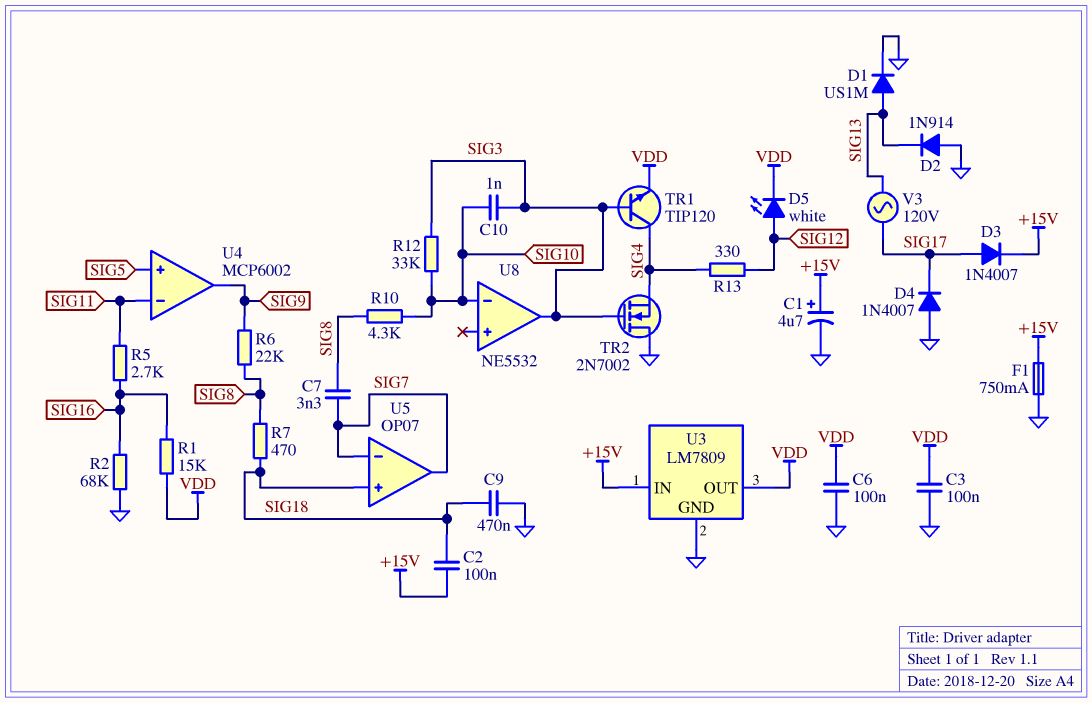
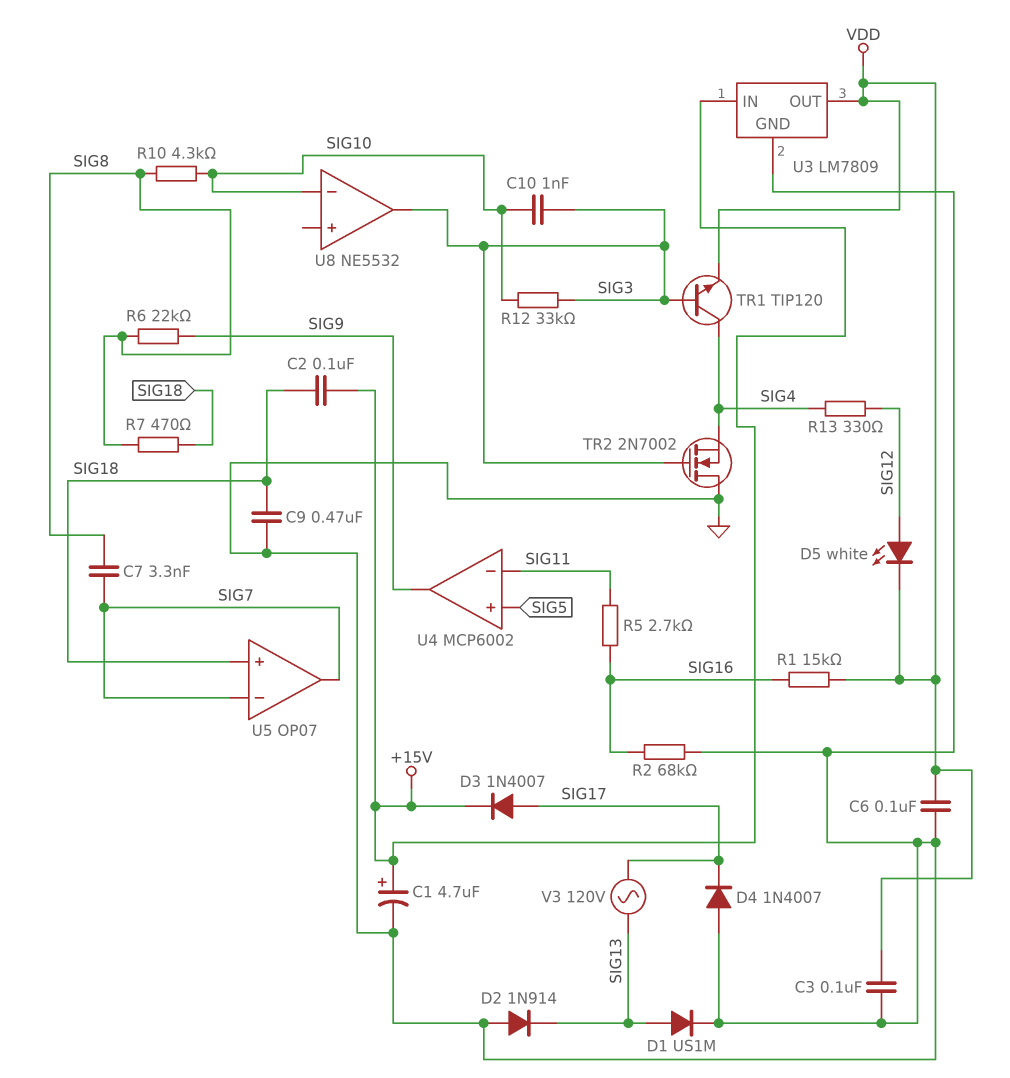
F1: 750mA (+15V, GND) -> none

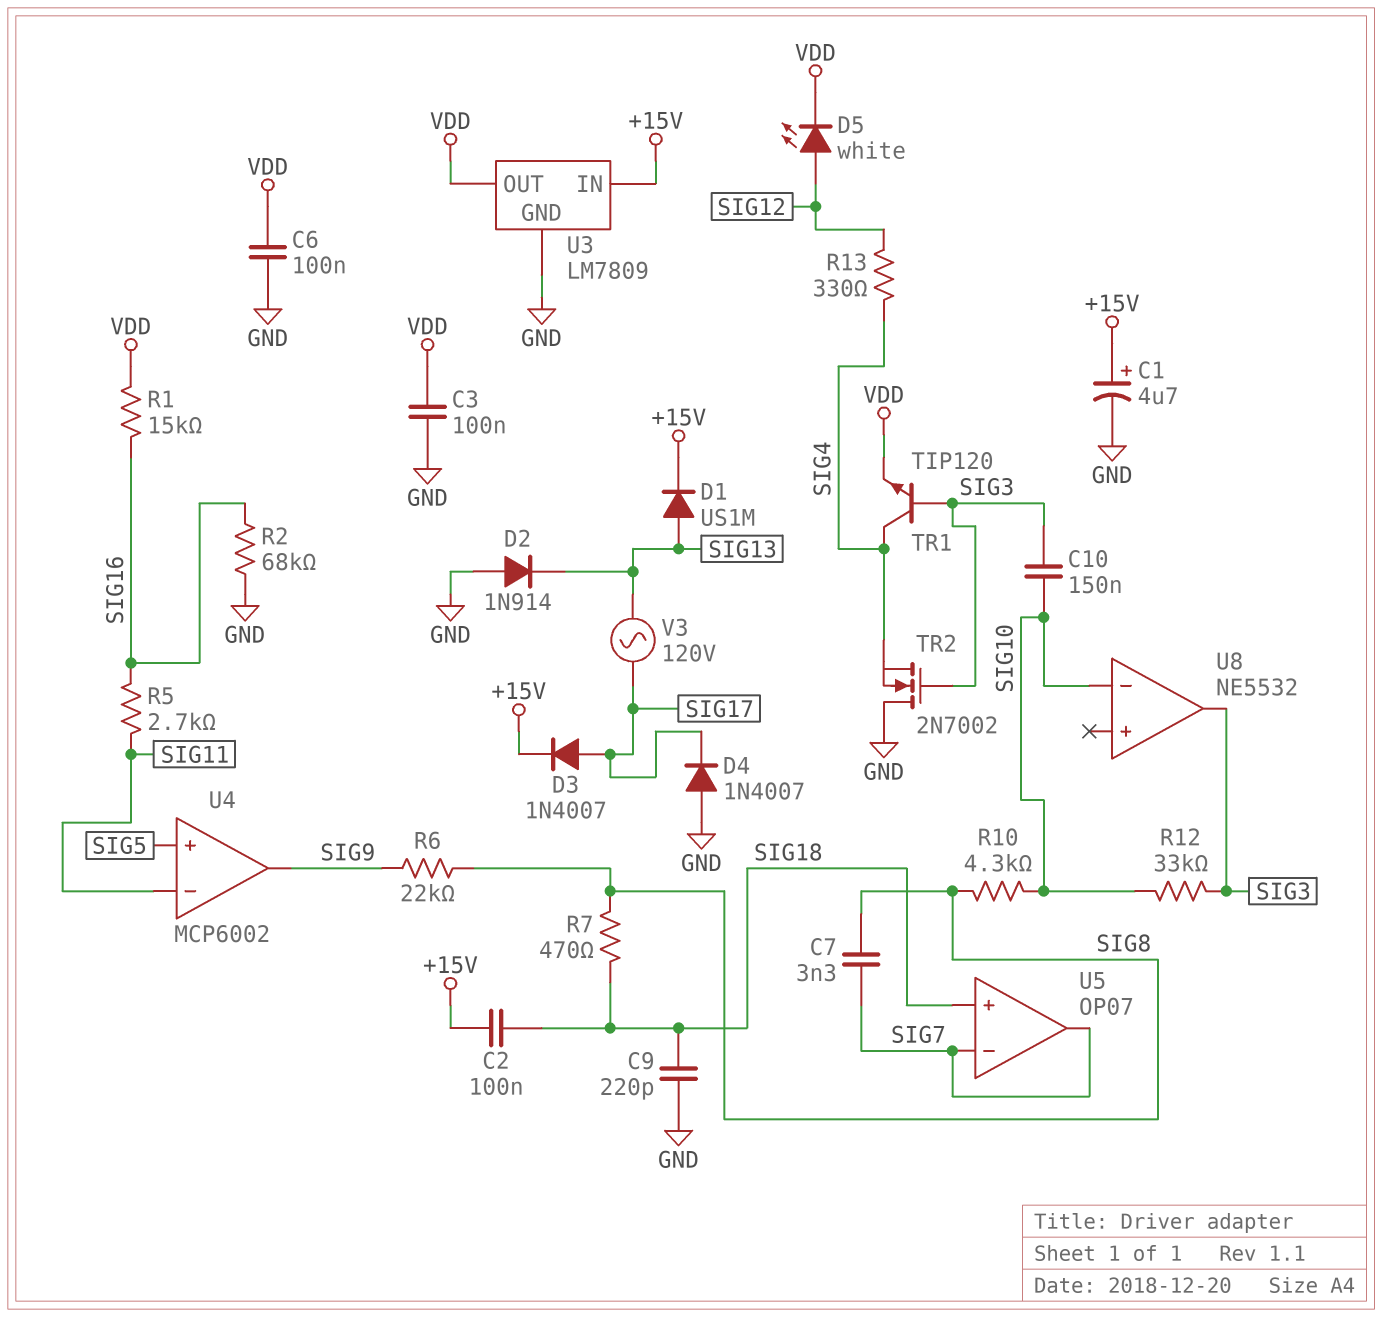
C9: 470nF (GND, SIG18) -> 220pF (GND, SIG18)
C10: 1nF (SIG3, SIG10) -> 150nF (SIG3, SIG10)
D1: diode US1M (A SIG13, K GND) -> diode US1M (A SIG13, K +15V)

